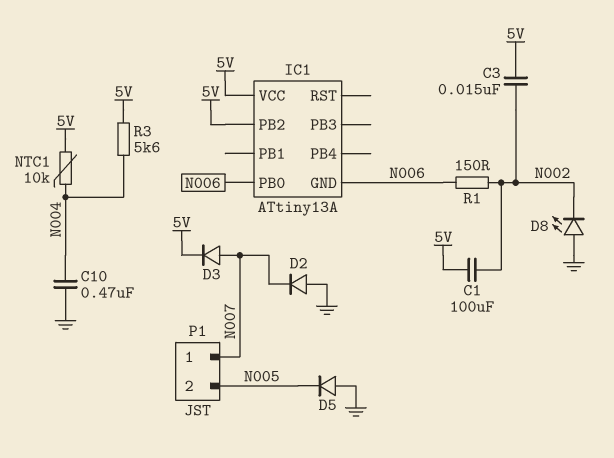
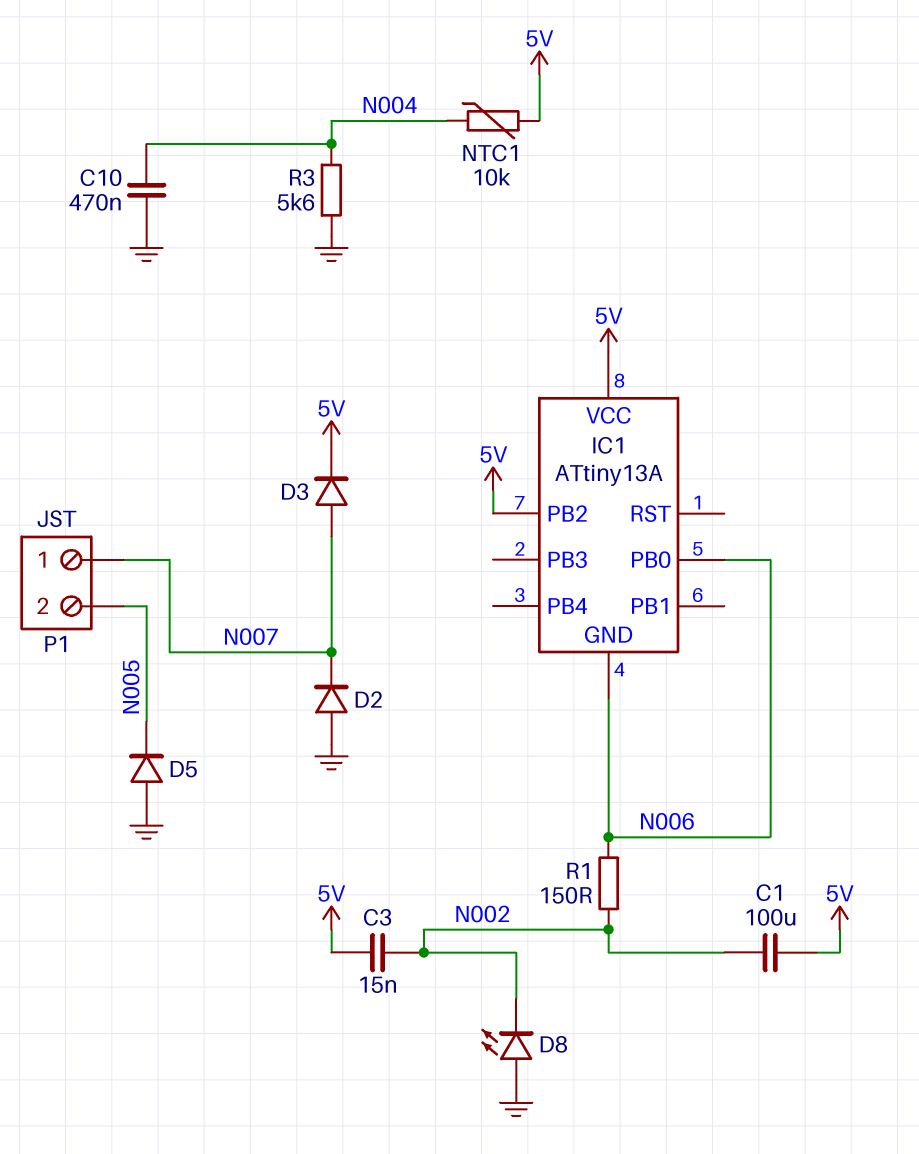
R3: 5.6k (5V, N004) -> 5.6k (GND, N004)

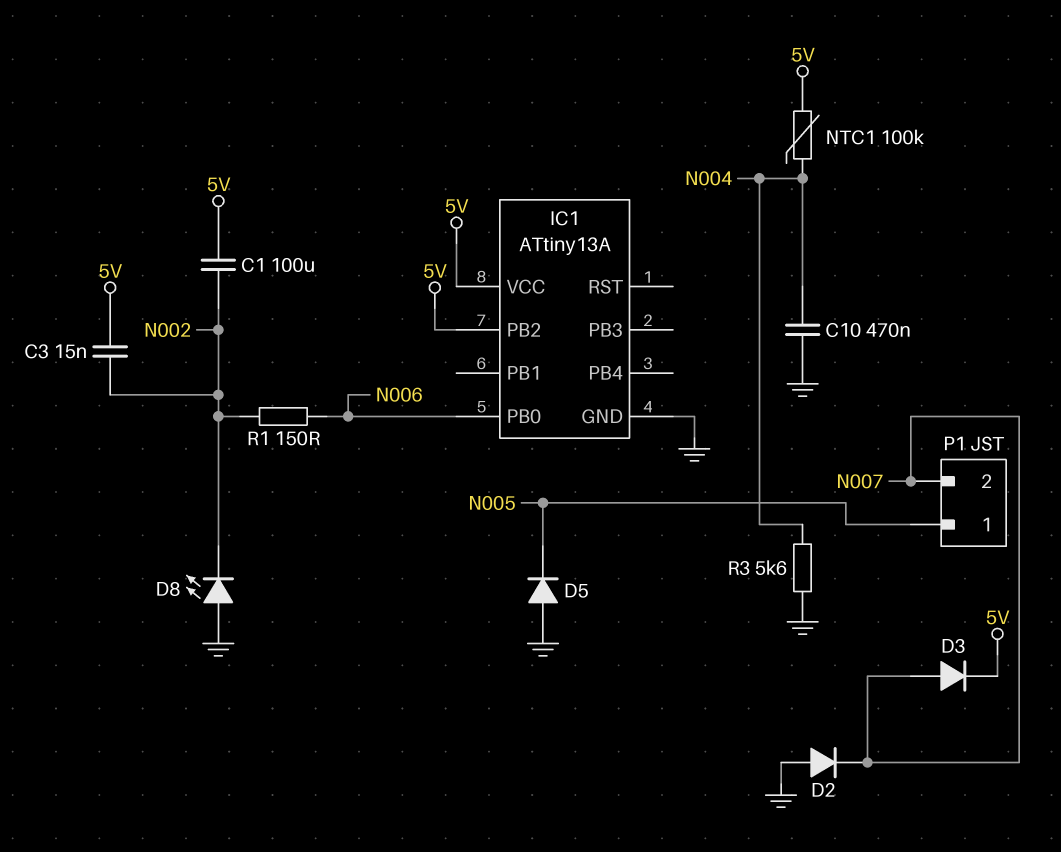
IC1 pin GND: N006 -> GND
NTC1: 10k (5V, N004) -> 100k (5V, N004)
P1 pin 1: N007 -> N005
P1 pin 2: N005 -> N007

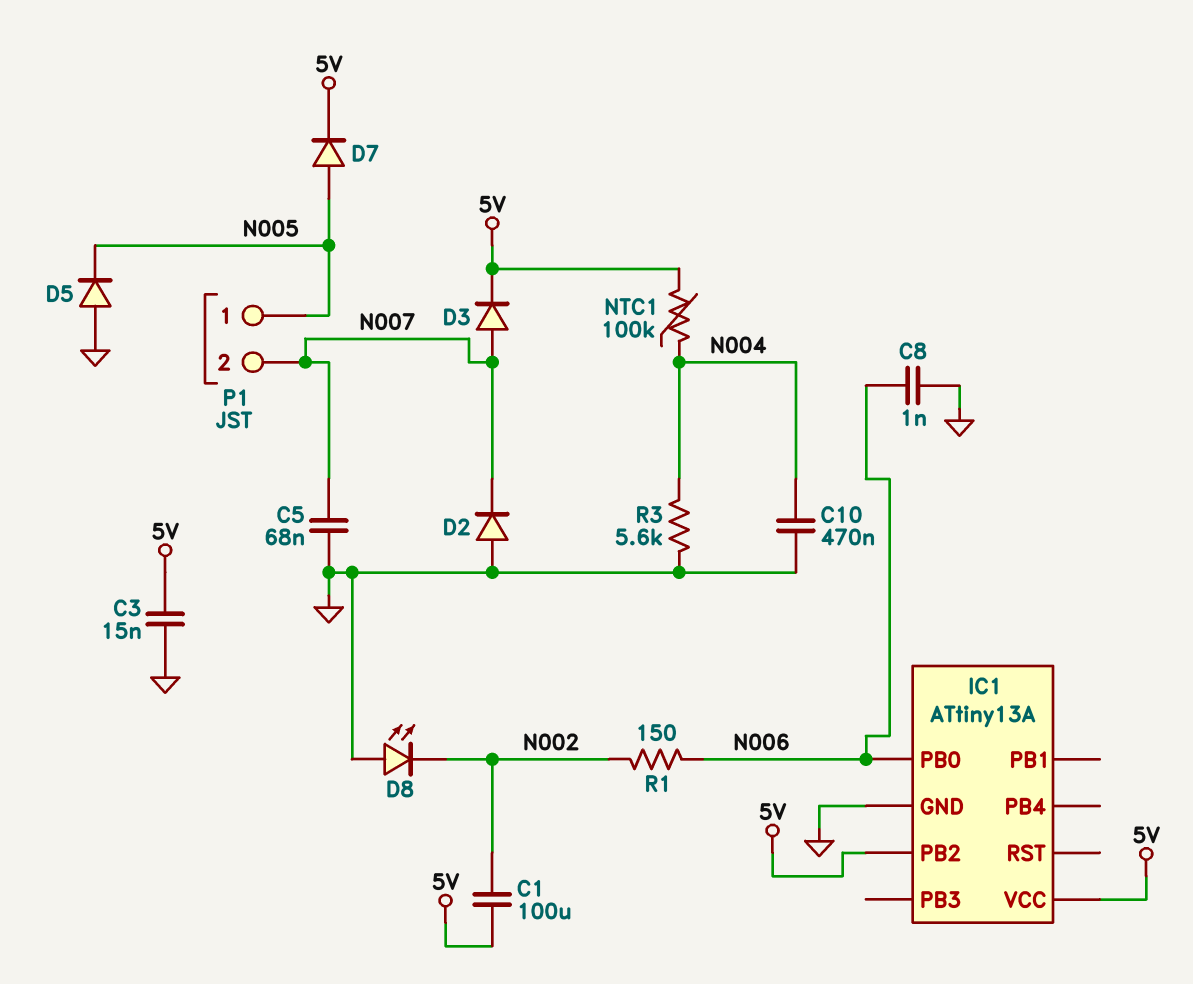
C3: 15nF (5V, N002) -> 15nF (5V, GND)
C5: none -> 68nF (GND, N007)
C8: none -> 1nF (GND, N006)
D7: none -> diode (A N005, K 5V)

